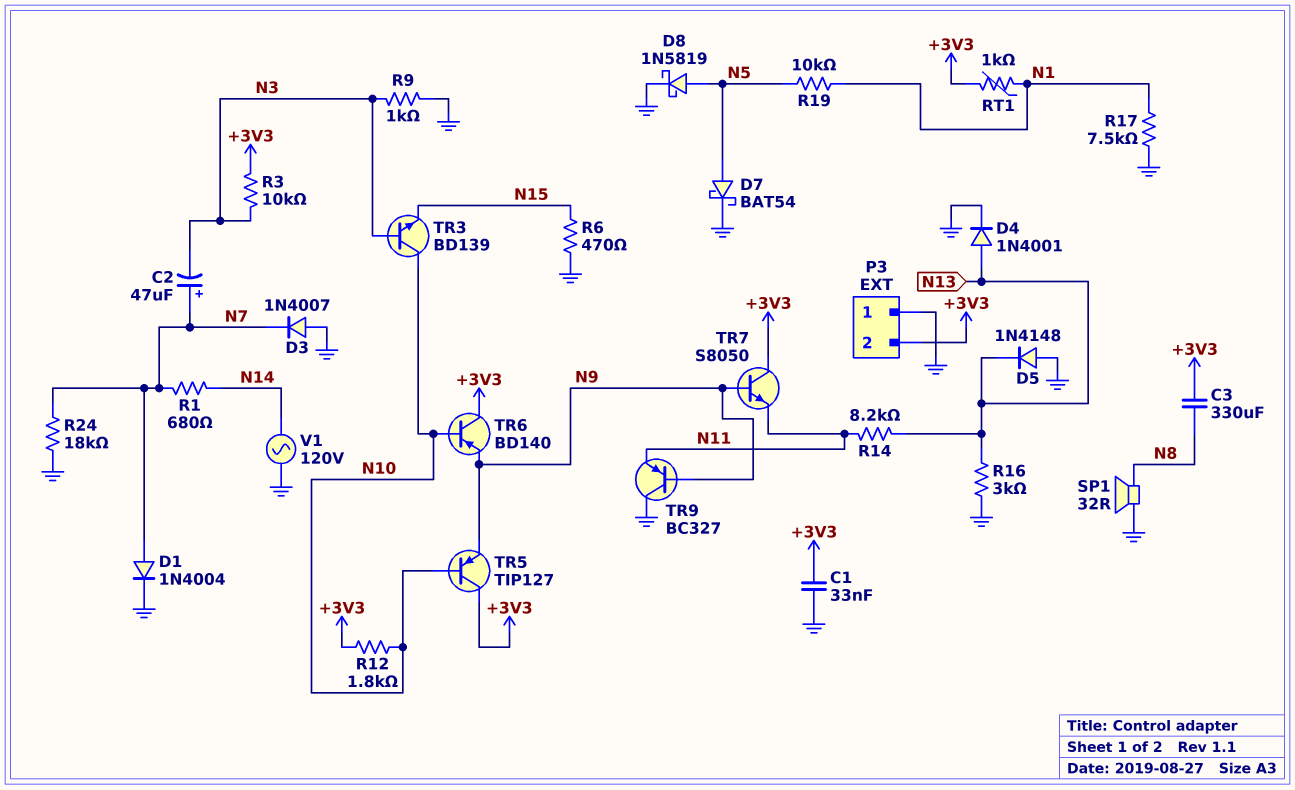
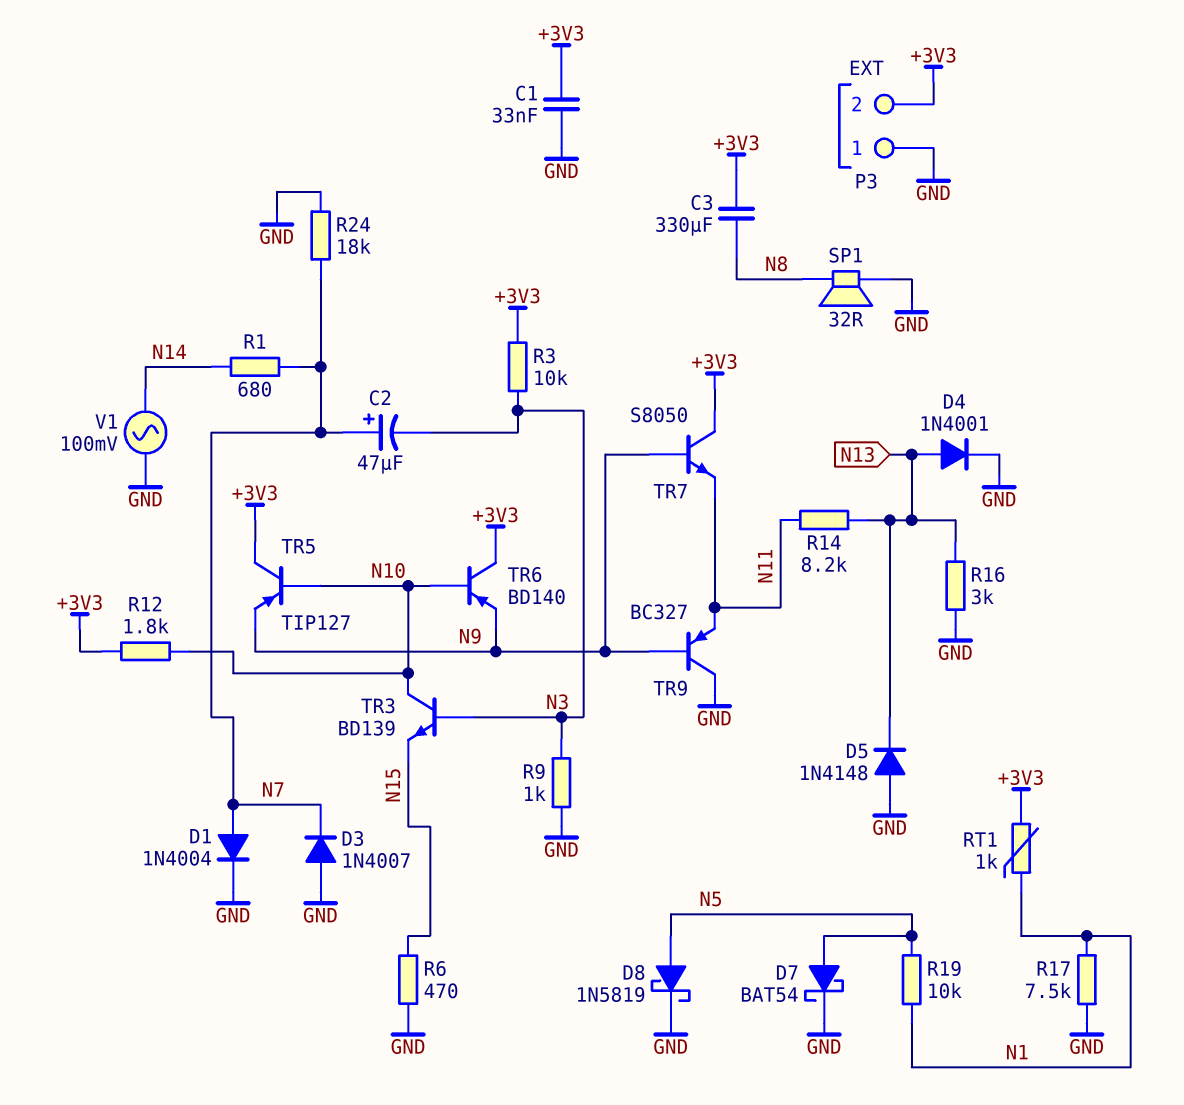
V1: AC 120V (GND, N14) -> AC 100mV (GND, N14)

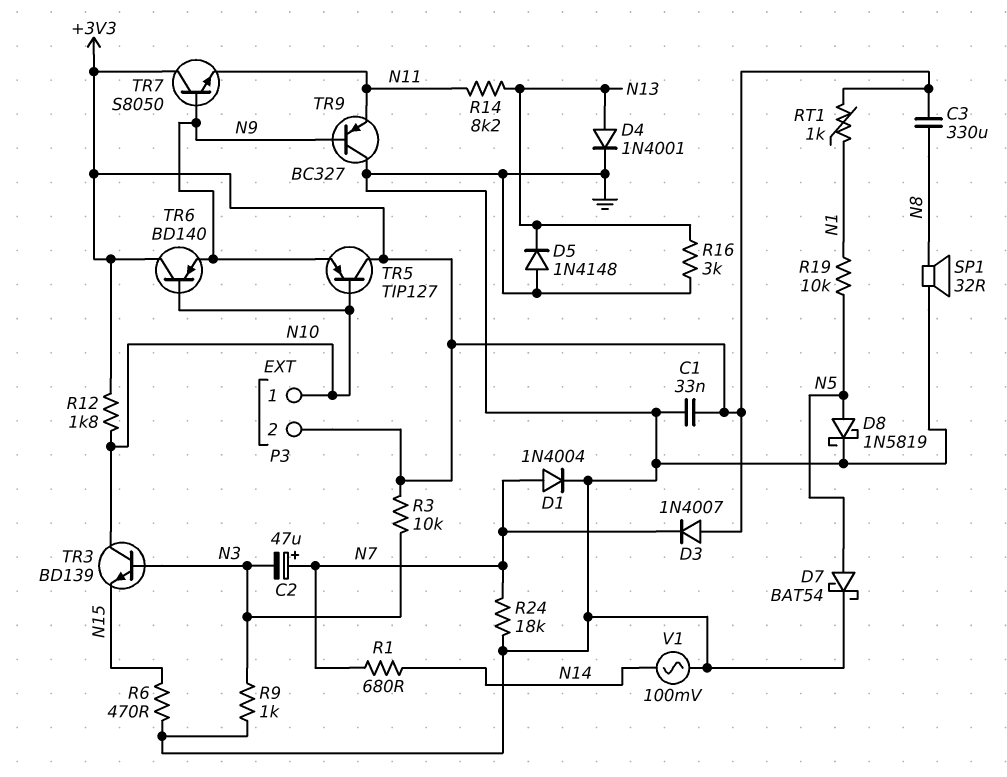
D3: diode 1N4007 (A GND, K N7) -> diode 1N4007 (A +3V3, K N7)
P3 pin 1: GND -> N10
R17: 7.5k (GND, N1) -> none

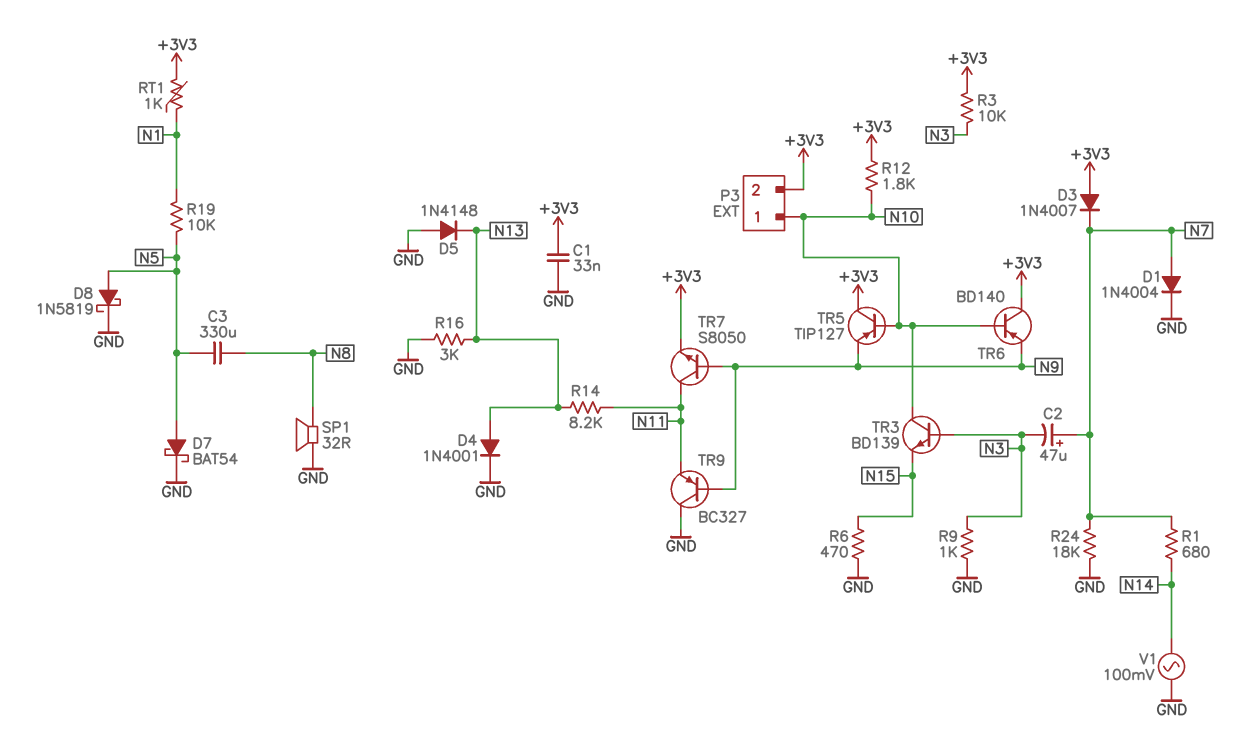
C3: 330uF (+3V3, N8) -> 330uF (N5, N8)
TR7: NPN S8050 (B N9, C +3V3, E N11) -> NPN S8050 (B N9, C N11, E +3V3)

